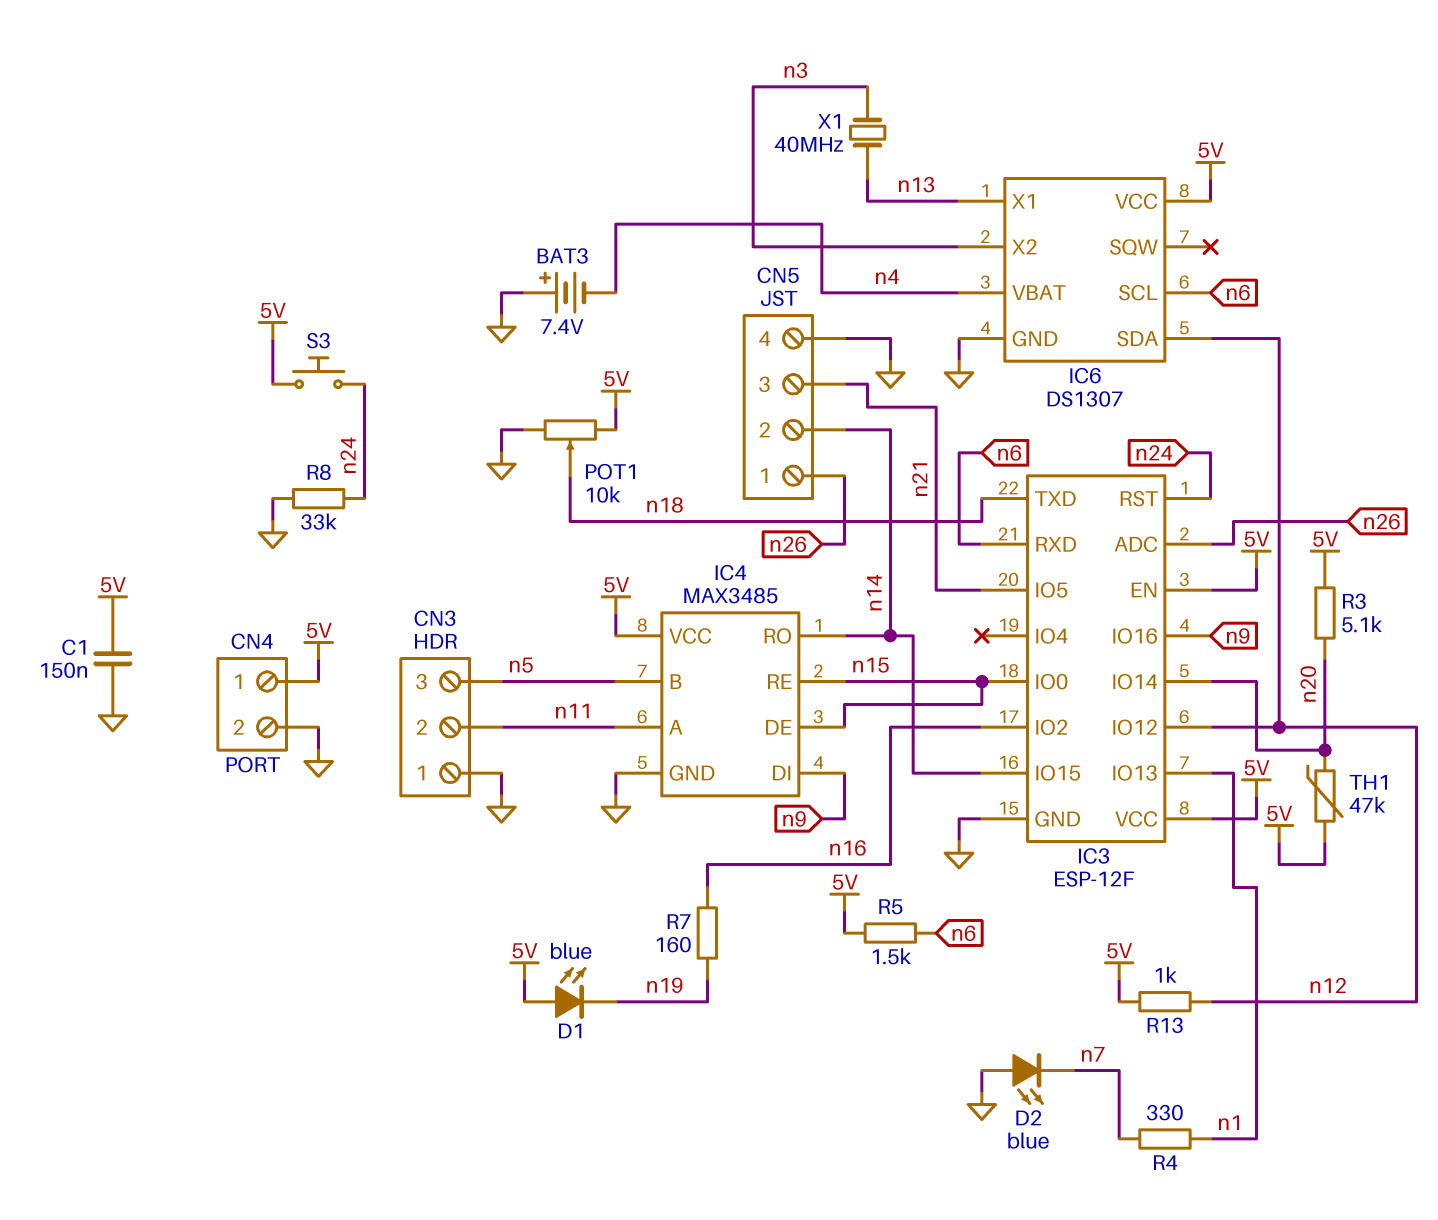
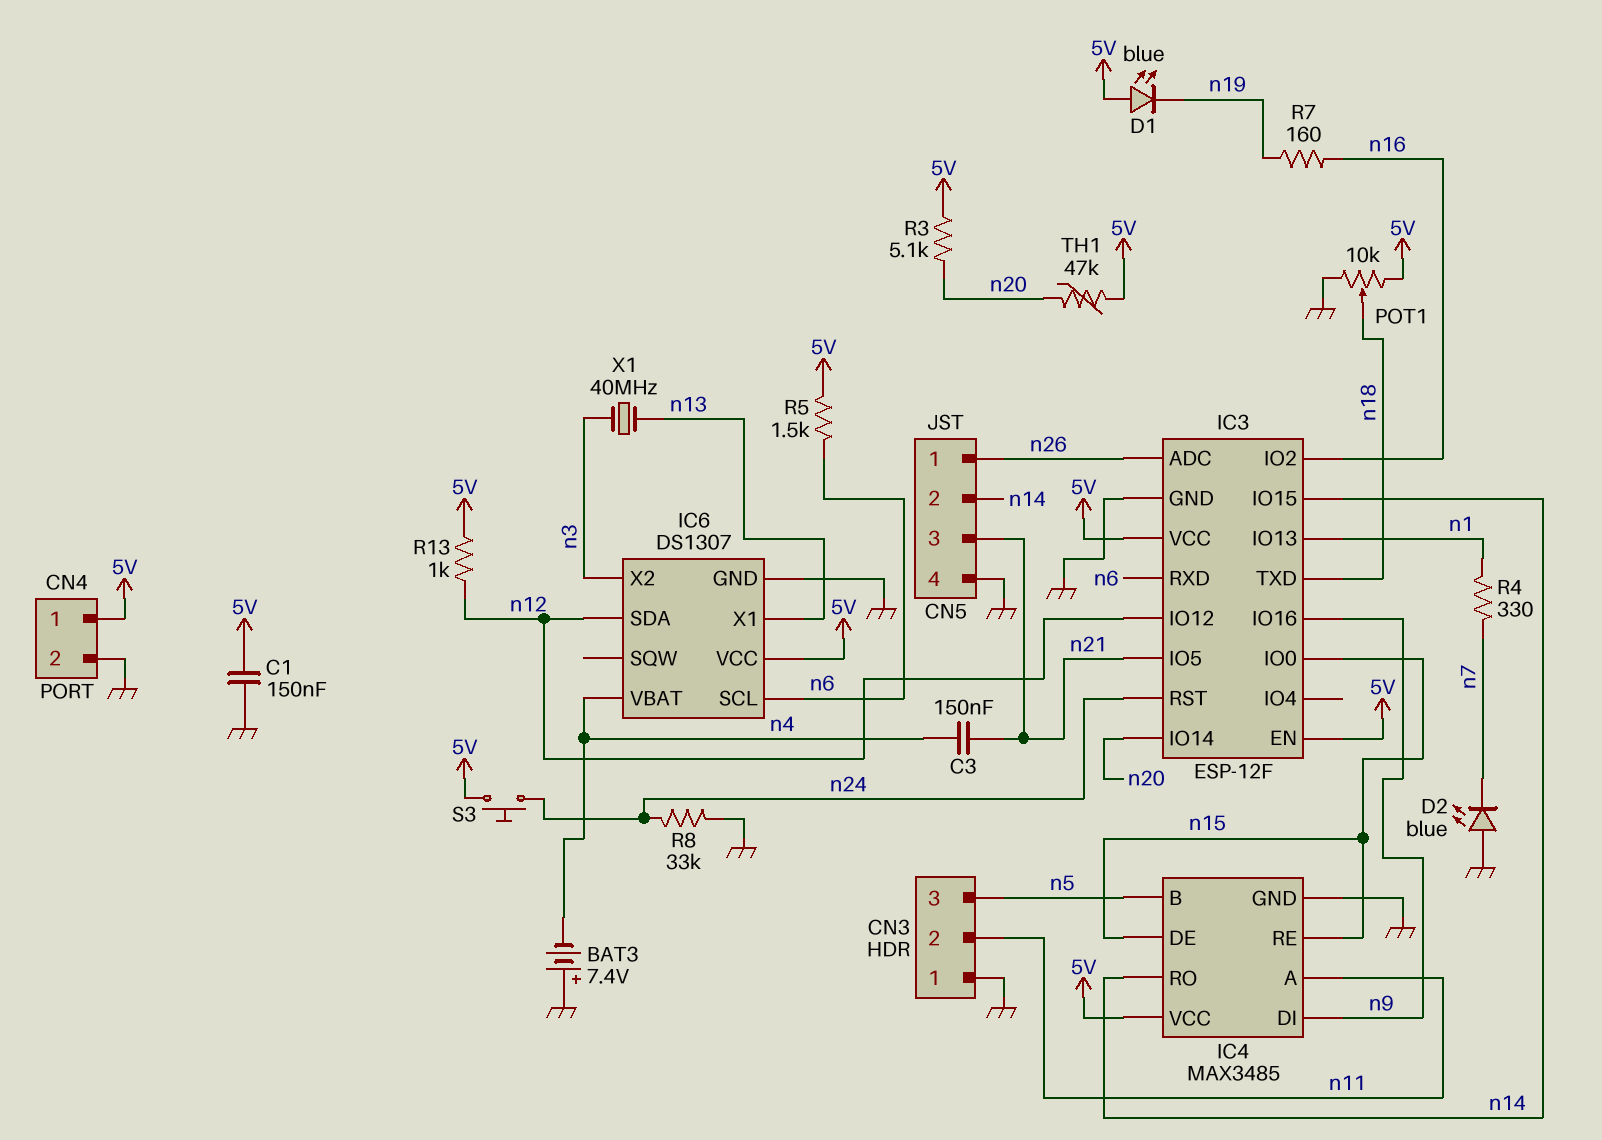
C3: none -> 150nF (n4, n21)

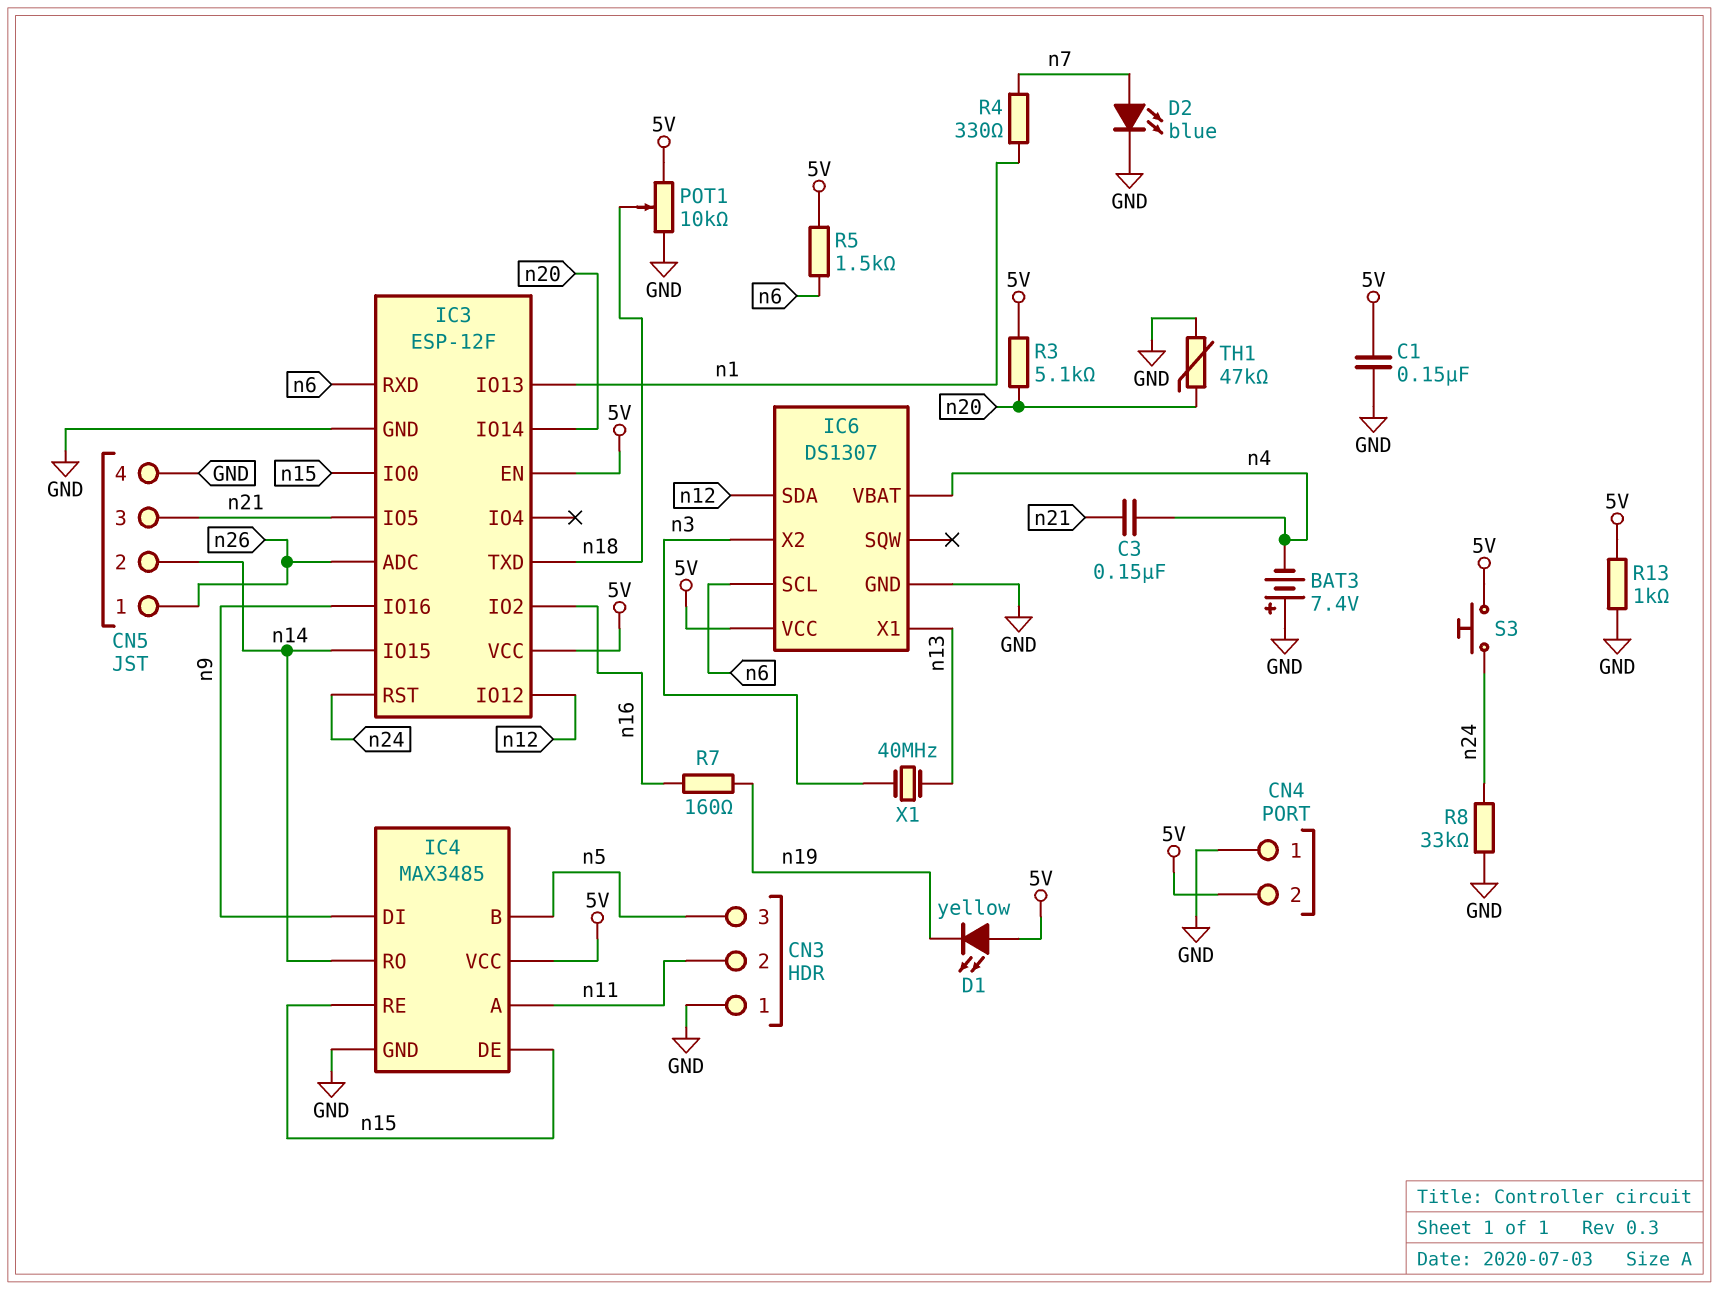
CN4 pin 1: 5V -> GND
CN4 pin 2: GND -> 5V
D1: LED blue (A 5V, K n19) -> LED yellow (A 5V, K n19)
D2: LED blue (A GND, K n7) -> LED blue (A n7, K GND)
R13: 1k (5V, n12) -> 1k (5V, GND)
TH1: 47k (5V, n20) -> 47k (GND, n20)

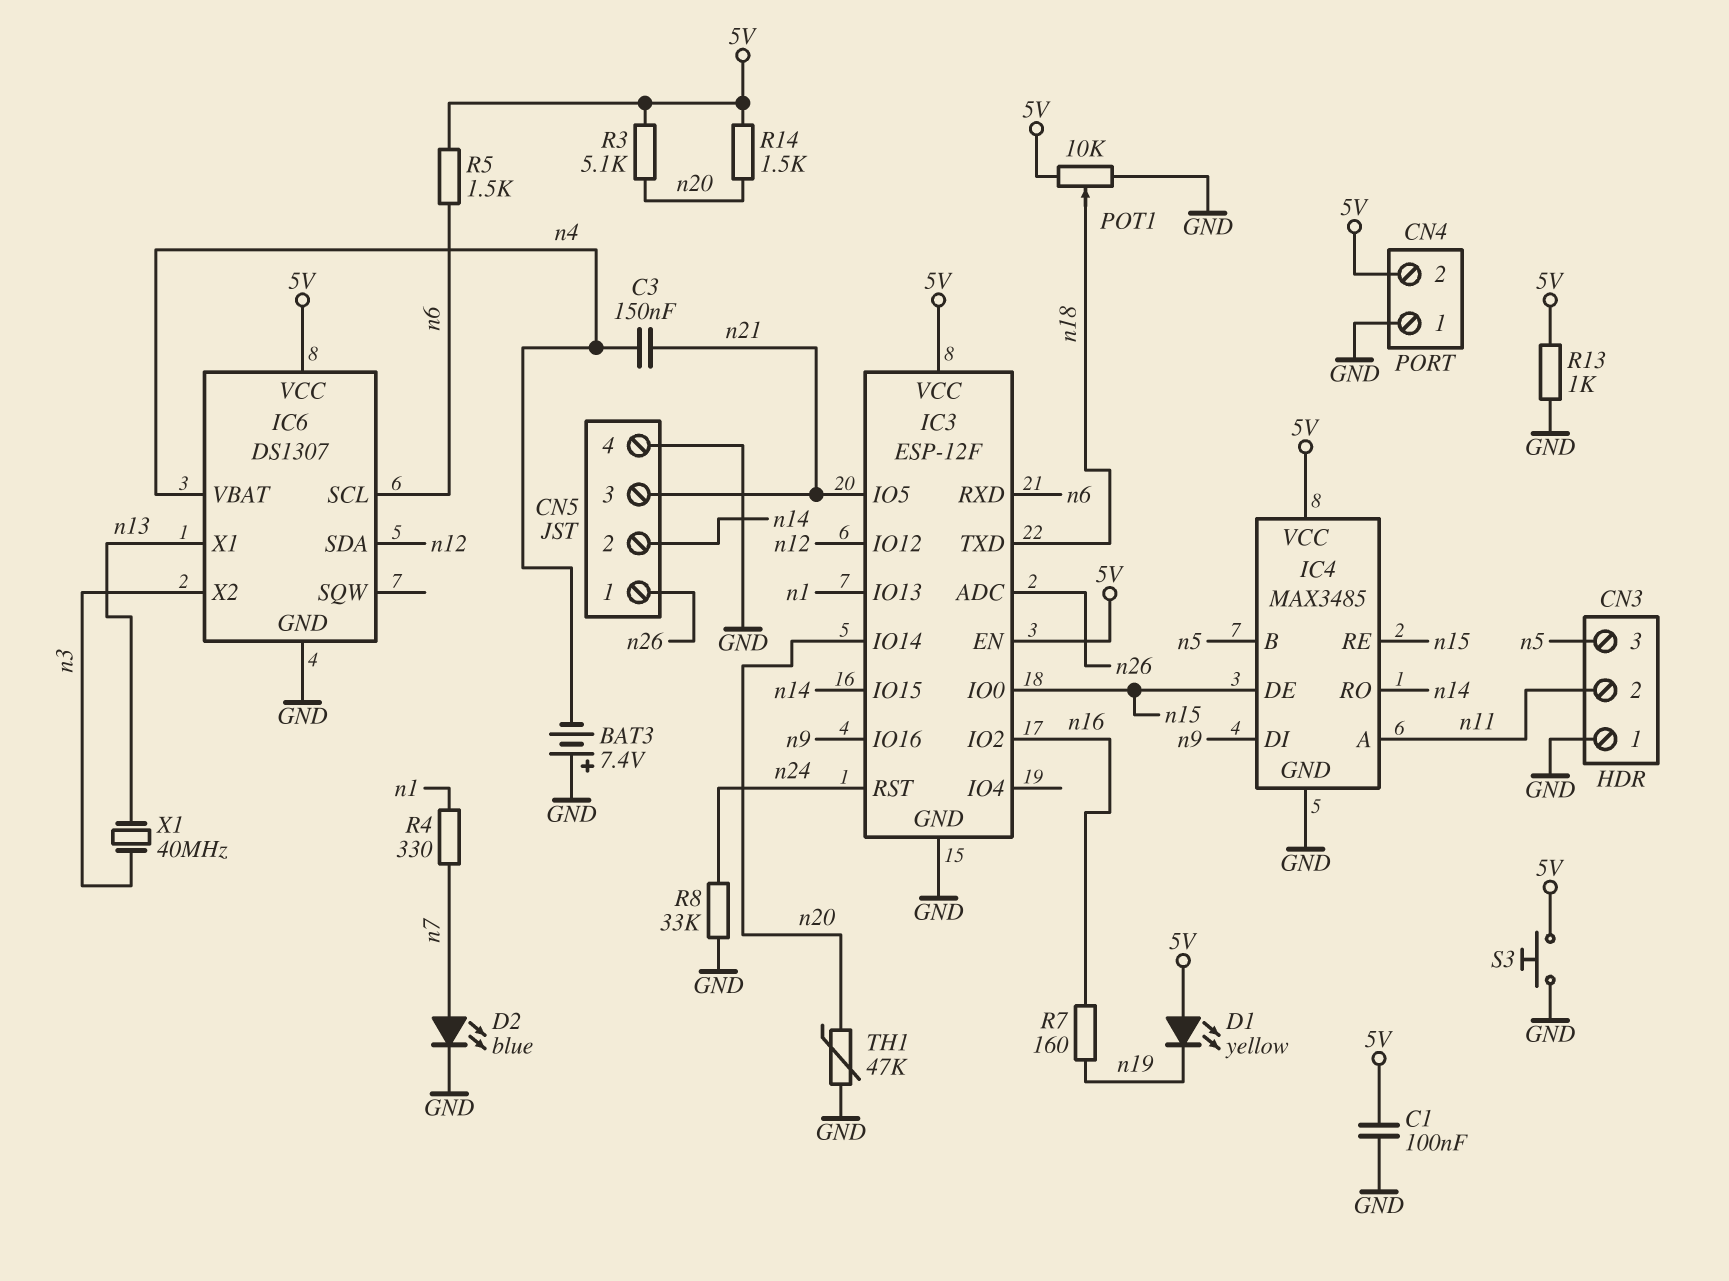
C1: 150nF (5V, GND) -> 100nF (5V, GND)
R14: none -> 1.5k (5V, n20)
S3: button (5V, n24) -> button (5V, GND)

